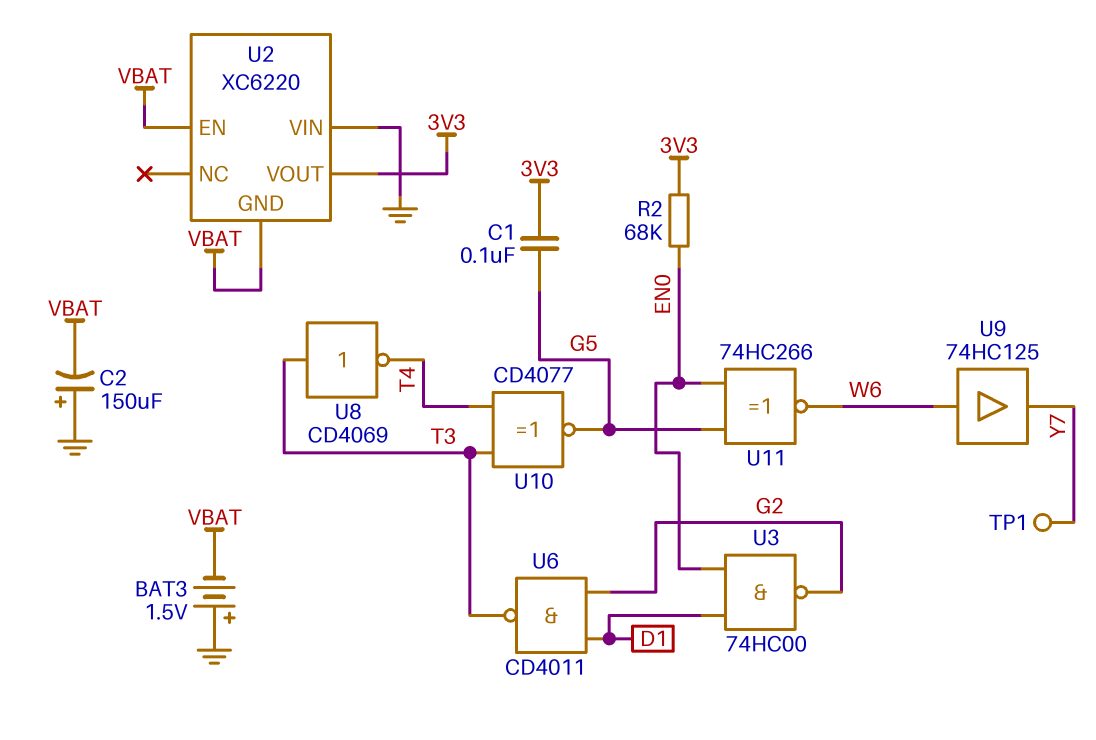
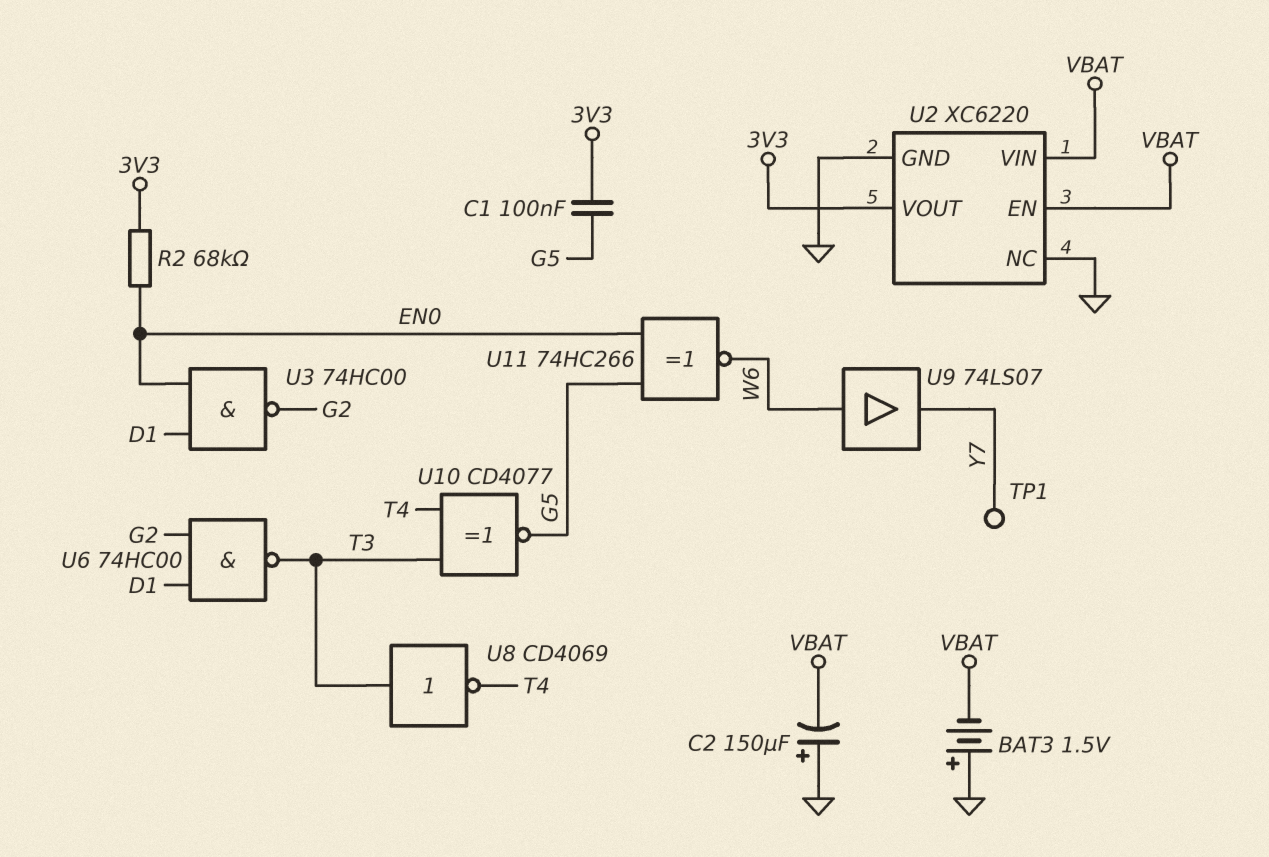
U2 pin GND: VBAT -> GND
U2 pin NC: none -> GND
U2 pin VIN: GND -> VBAT
U6: NAND CD4011 (in D1, in G2, out T3) -> NAND 74HC00 (in D1, in G2, out T3)
U9: buffer 74HC125 (in W6, out Y7) -> buffer 74LS07 (in W6, out Y7)

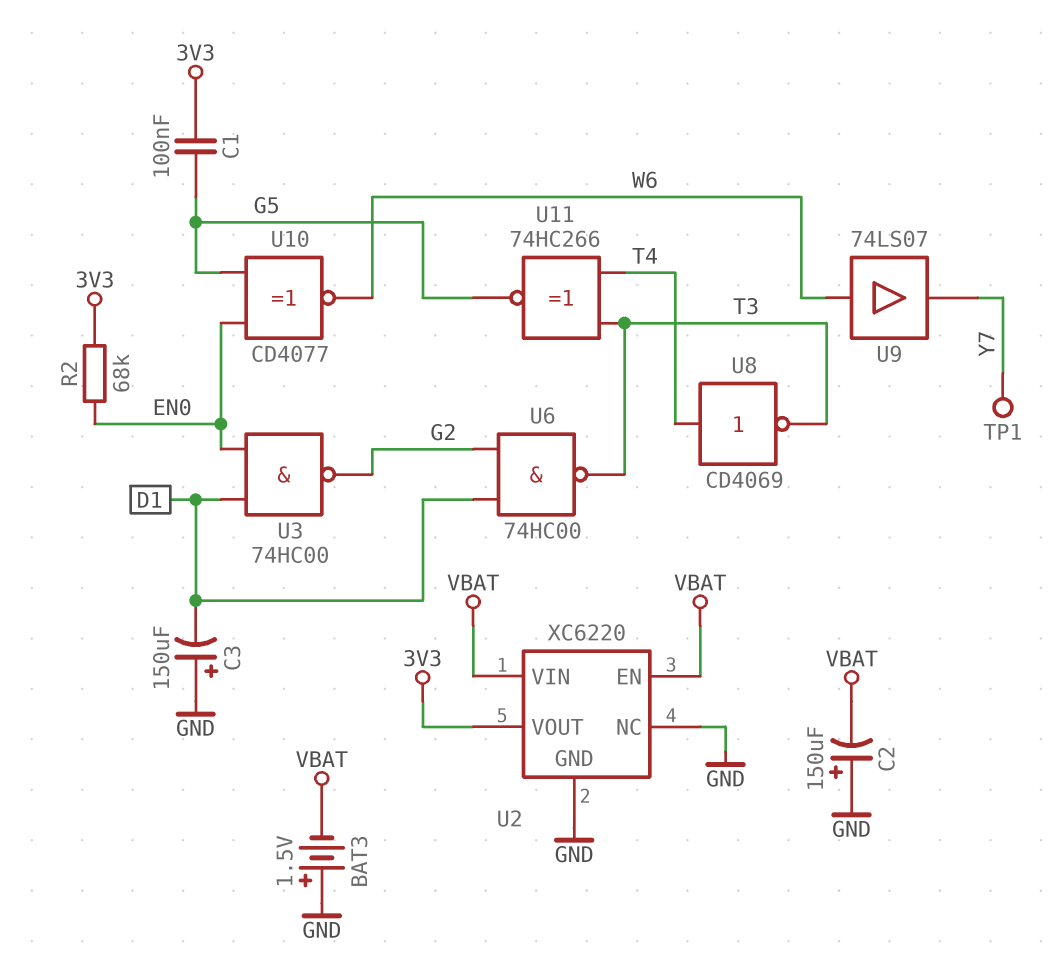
C3: none -> 150uF (plus GND, minus D1)
U8: NOT CD4069 (in T3, out T4) -> NOT CD4069 (in T4, out T3)
U10: XNOR CD4077 (in T3, in T4, out G5) -> XNOR CD4077 (in EN0, in G5, out W6)
U11: XNOR 74HC266 (in EN0, in G5, out W6) -> XNOR 74HC266 (in T3, in T4, out G5)

